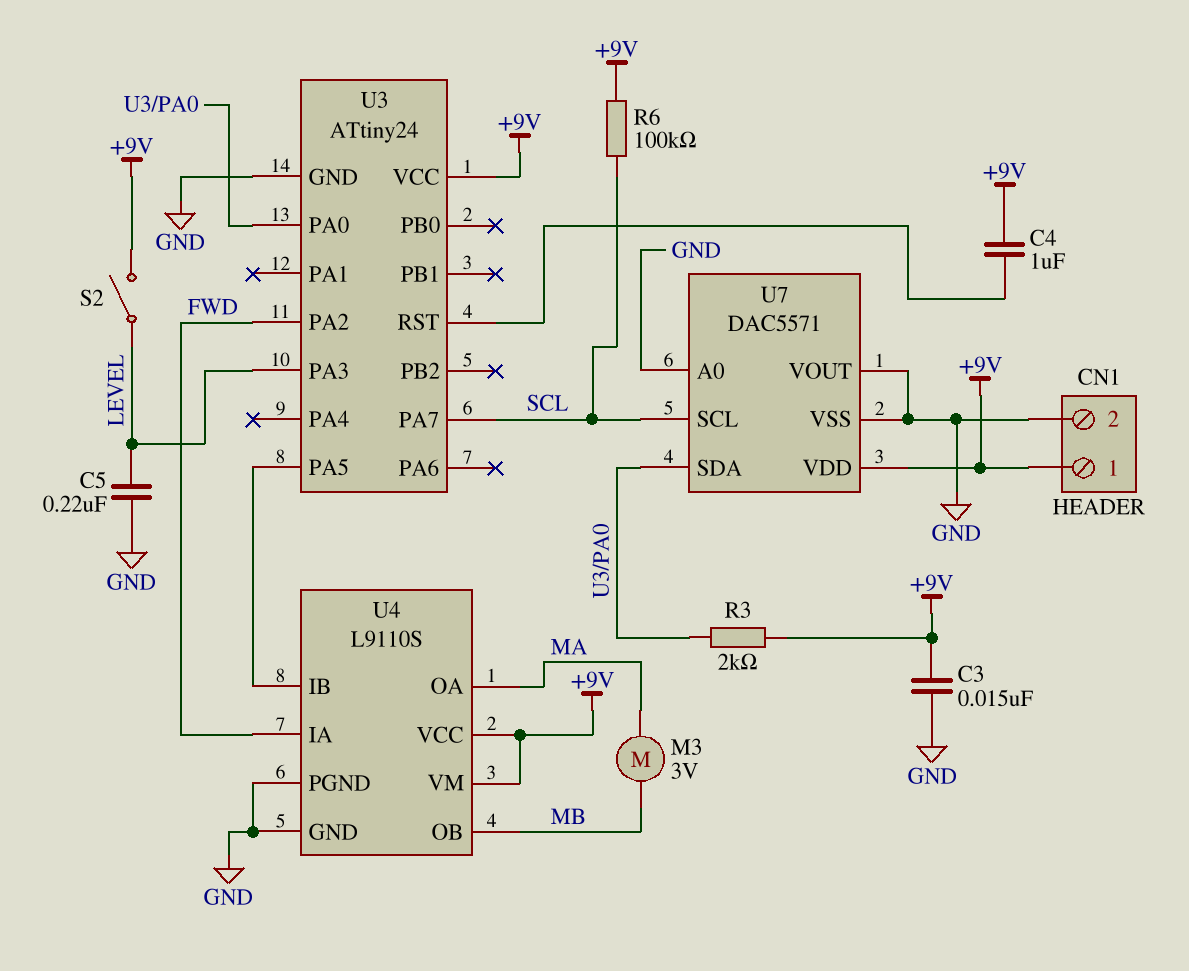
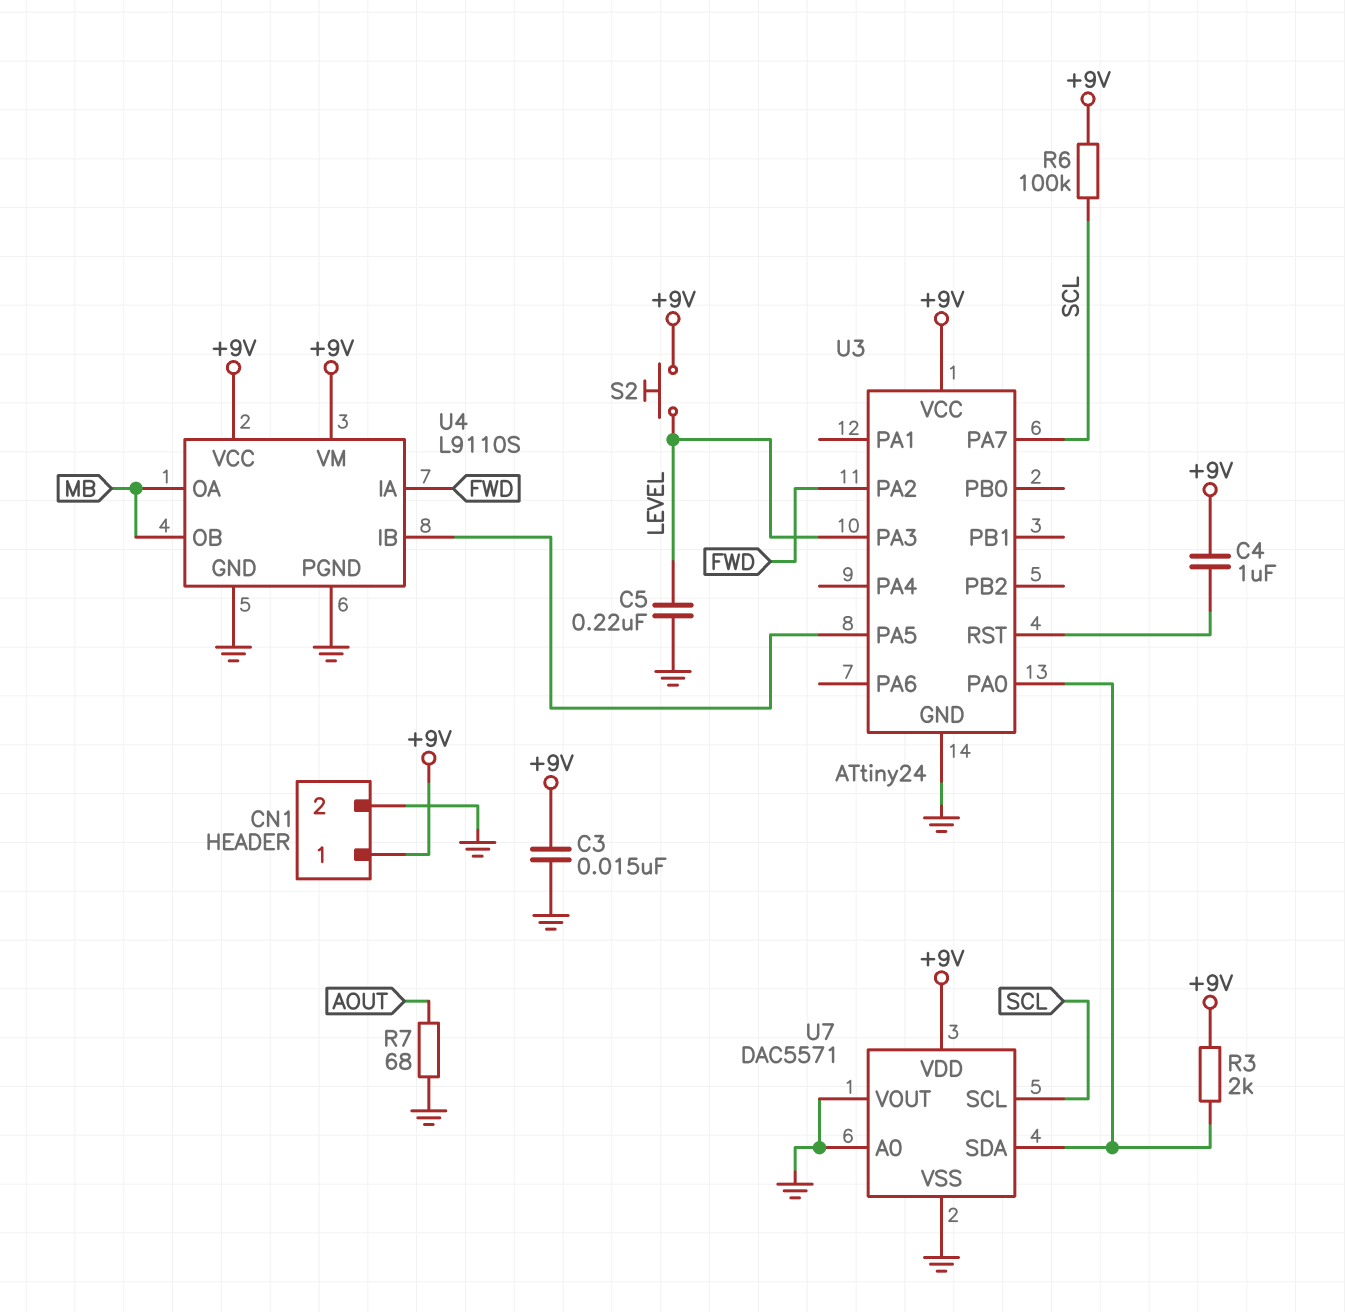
M3: motor 3V (MA, MB) -> none
R7: none -> 68 (AOUT, GND)
S2: switch (+9V, LEVEL) -> button (+9V, LEVEL)
U4 pin OA: MA -> MB

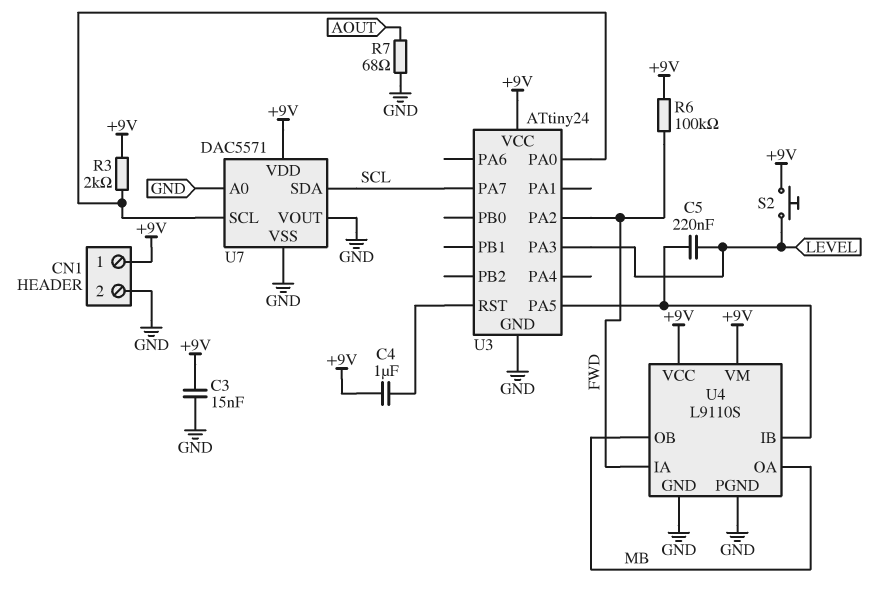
C5: 220nF (GND, LEVEL) -> 220nF (LEVEL, U3/PA5)
R6: 100k (+9V, SCL) -> 100k (+9V, FWD)
U7 pin SCL: SCL -> U3/PA0
U7 pin SDA: U3/PA0 -> SCL

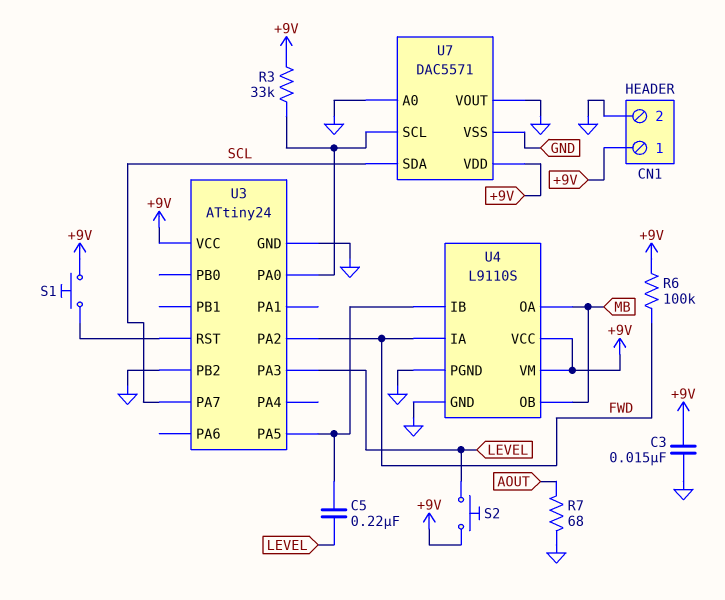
C4: 1uF (+9V, U3/RST) -> none
R3: 2k (+9V, U3/PA0) -> 33k (+9V, U3/PA0)
S1: none -> button (+9V, U3/RST)
U3 pin PB2: none -> GND

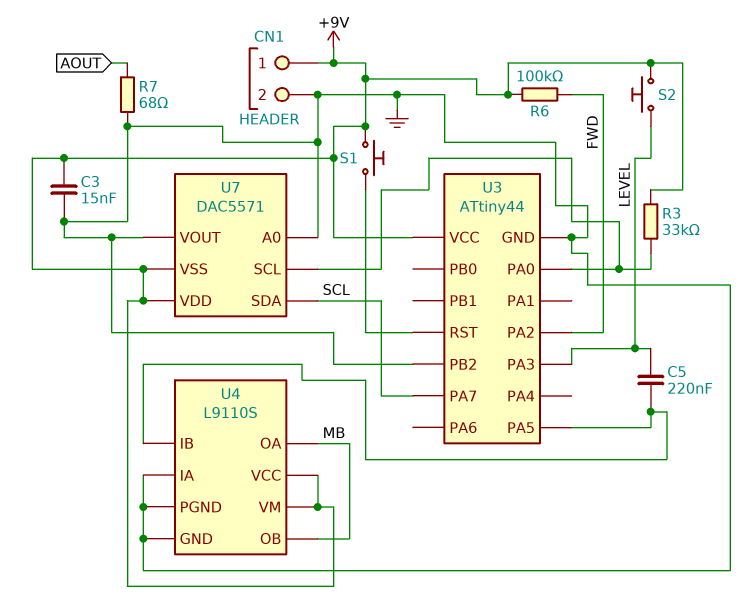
U3: ATtiny24 -> ATtiny44
U4 pin IA: FWD -> GND
U7 pin VSS: GND -> +9V

